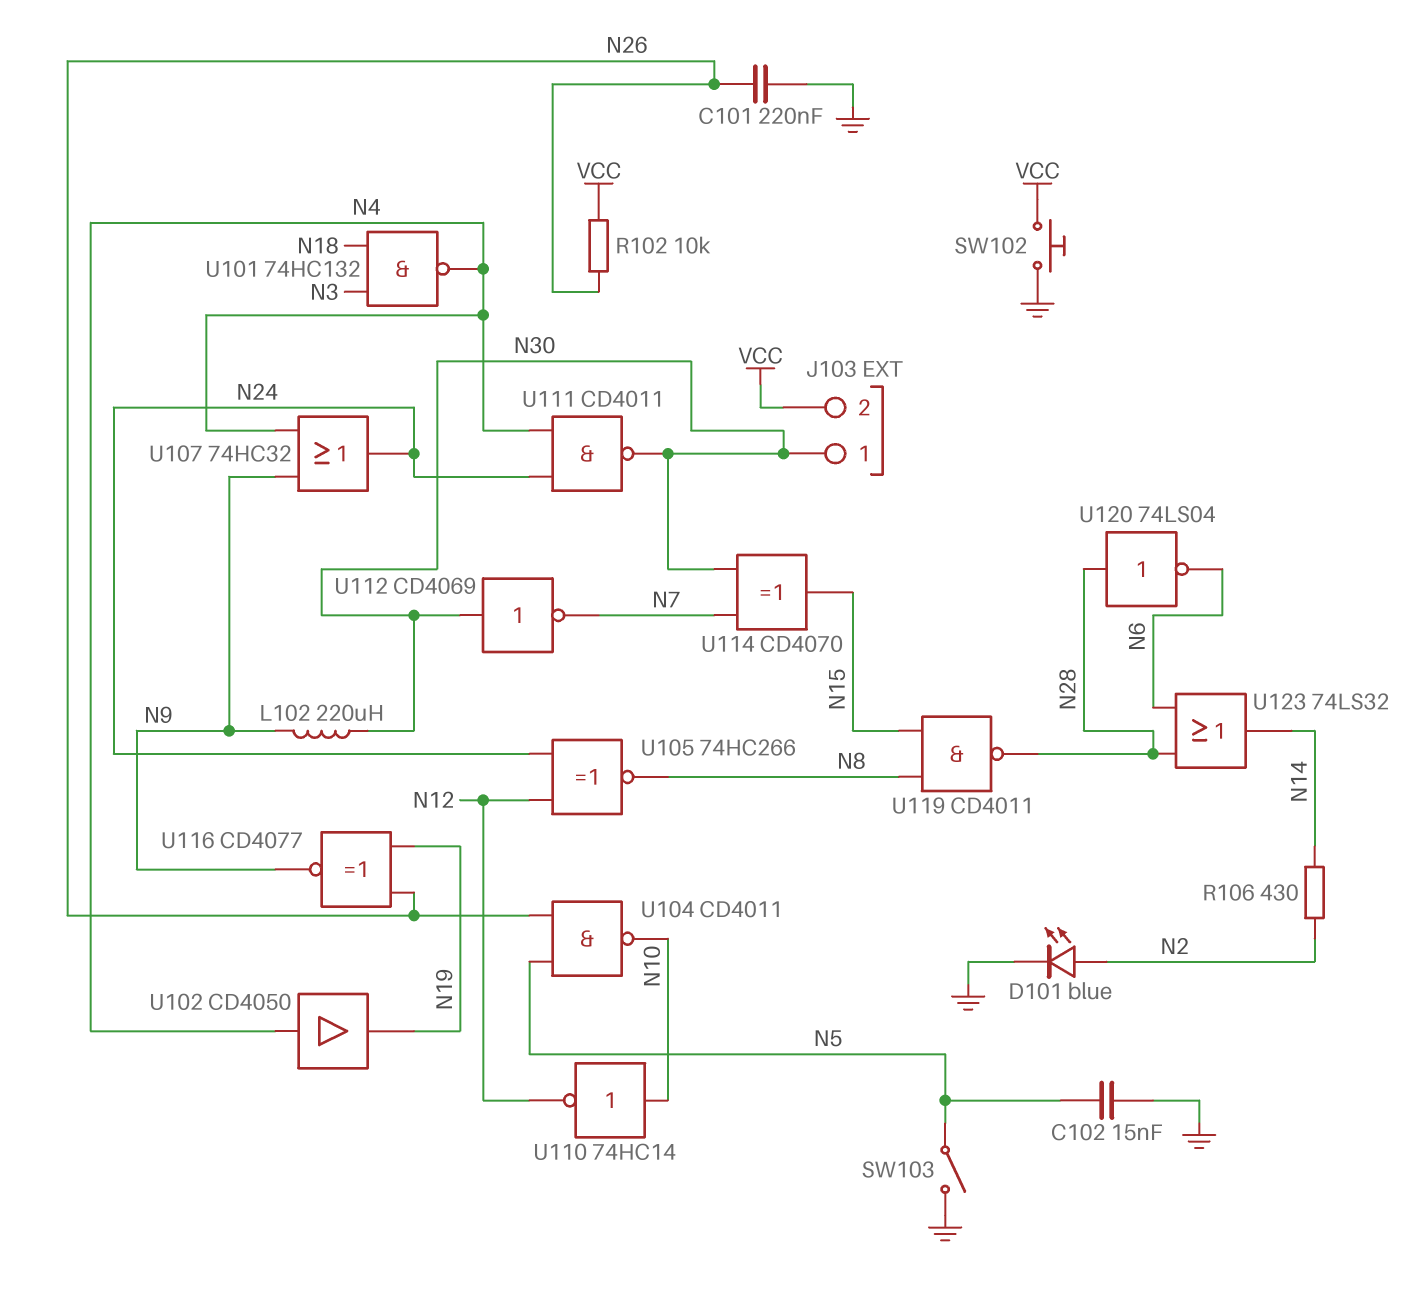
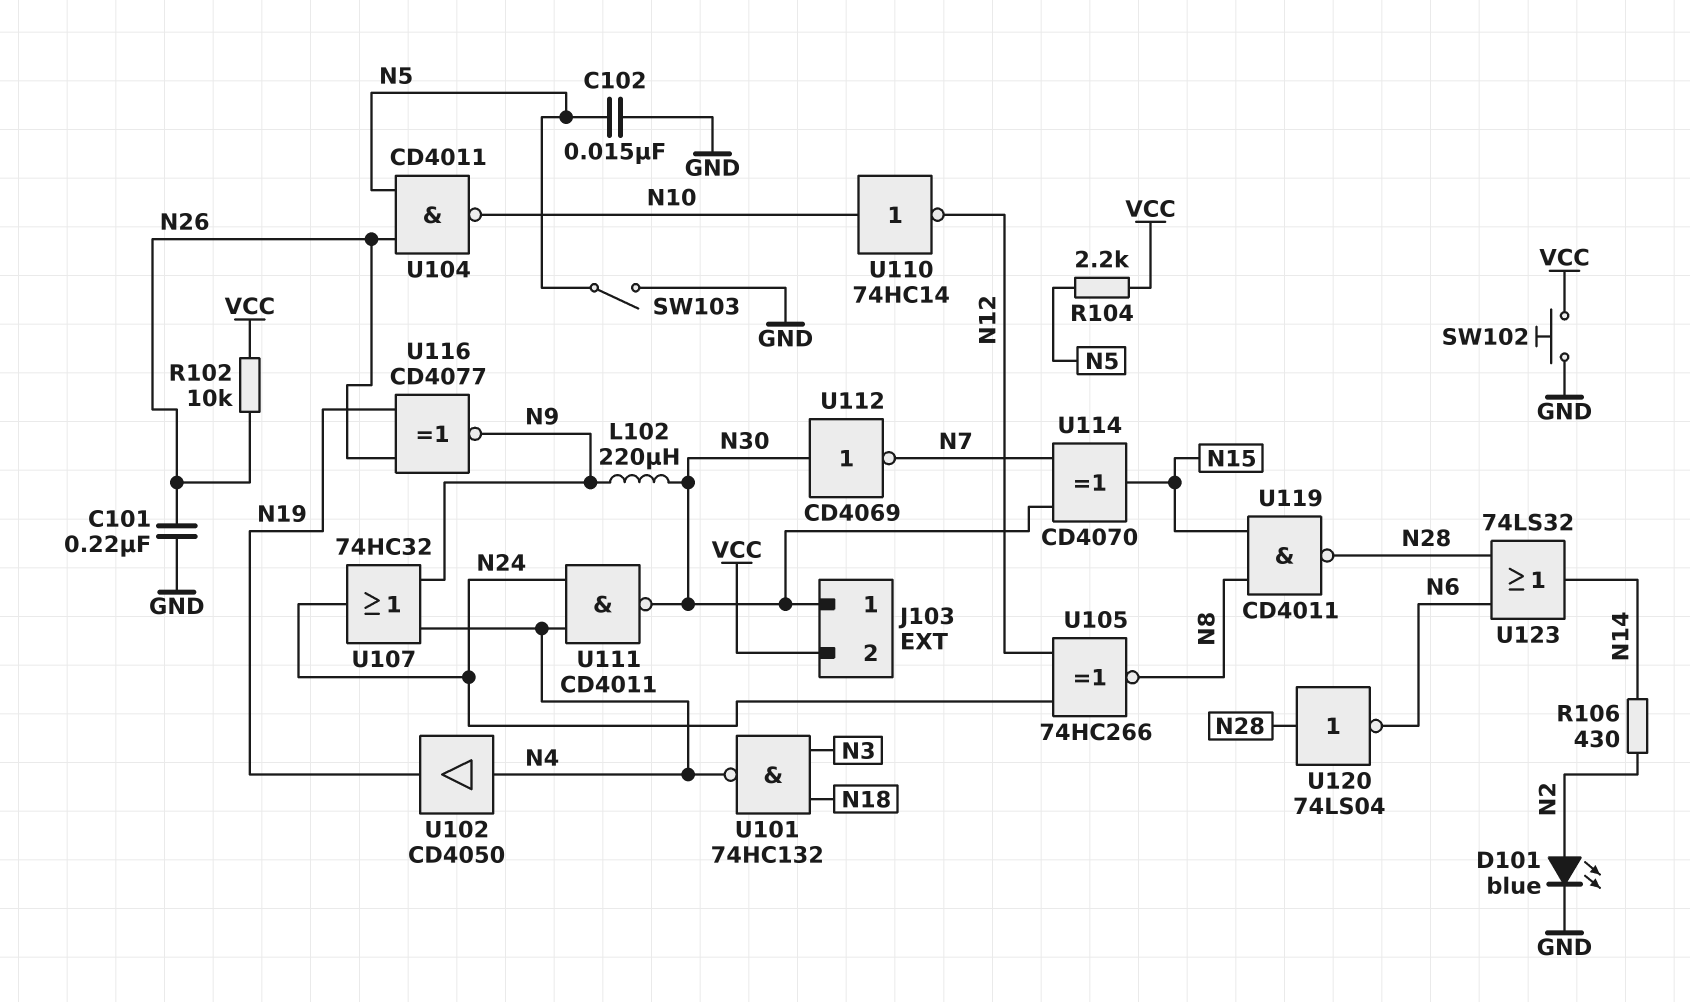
R104: none -> 2.2k (N5, VCC)

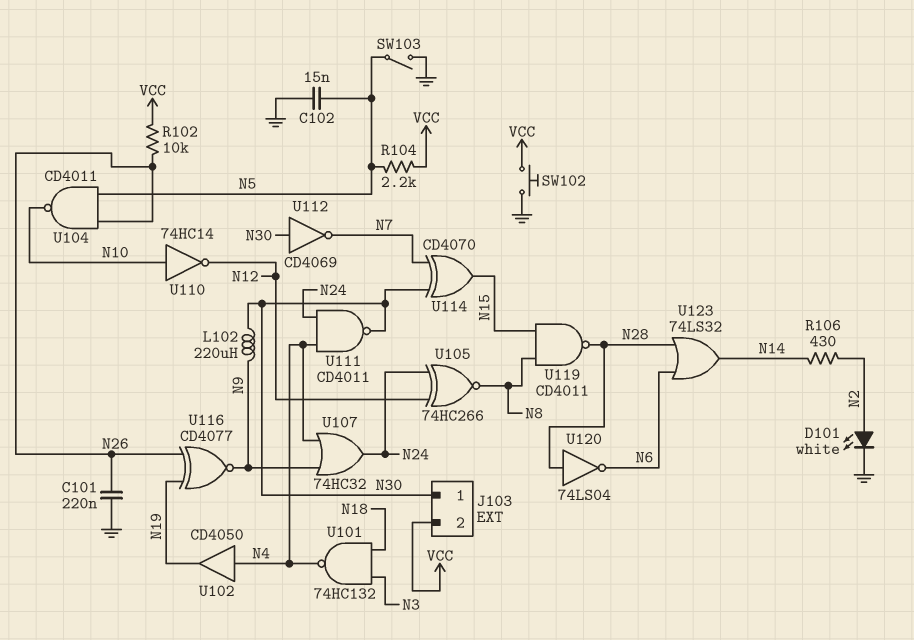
D101: LED blue (A N2, K GND) -> LED white (A N2, K GND)

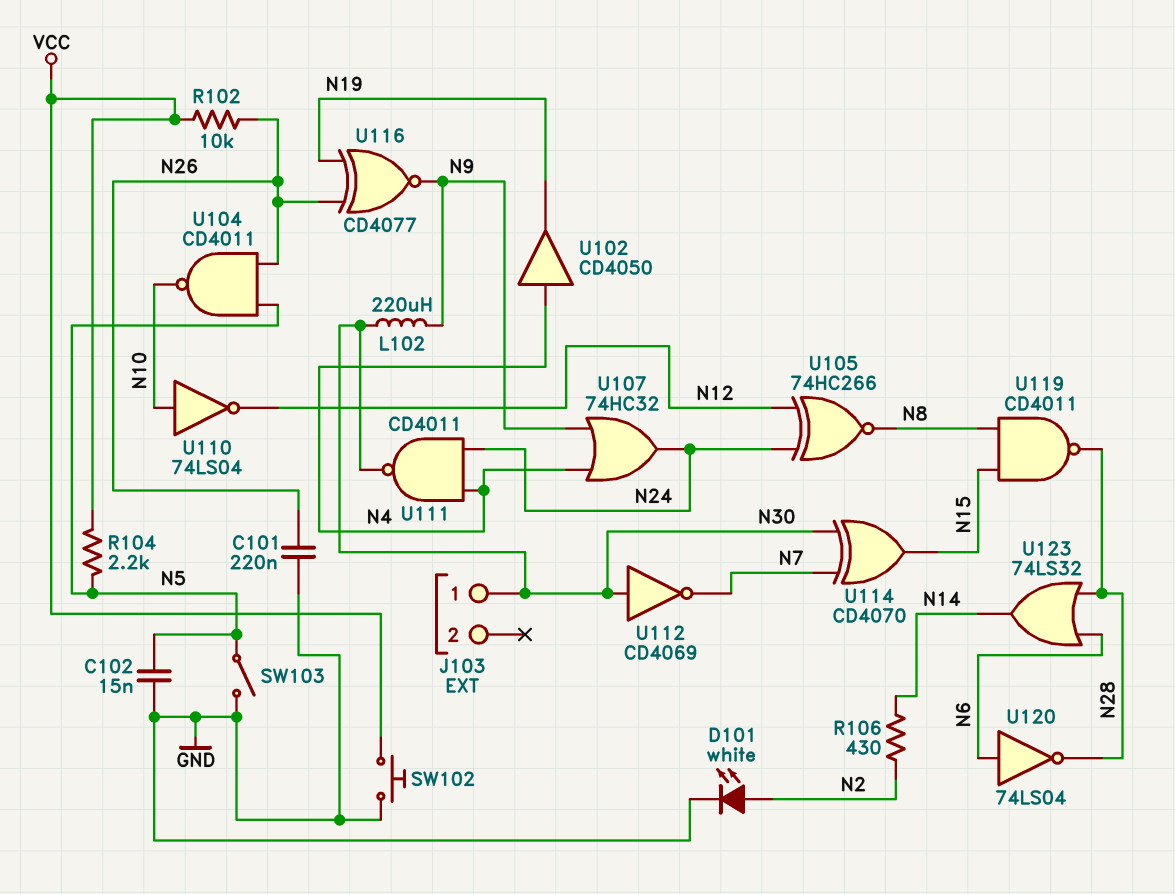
J103 pin 2: VCC -> none
U101: NAND 74HC132 (in N3, in N18, out N4) -> none
U110: NOT 74HC14 (in N10, out N12) -> NOT 74LS04 (in N10, out N12)
U120: NOT 74LS04 (in N28, out N6) -> NOT 74LS04 (in N6, out N28)

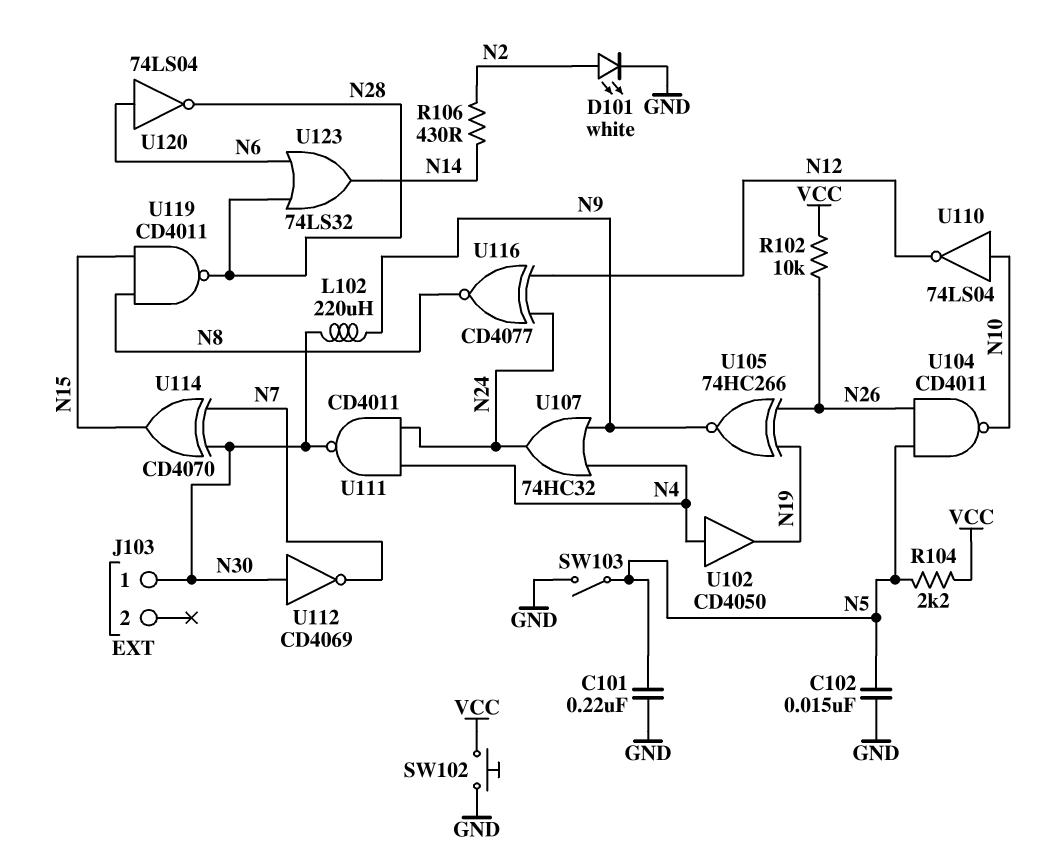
C101: 220nF (GND, N26) -> 220nF (GND, N5)
U105: XNOR 74HC266 (in N12, in N24, out N8) -> XNOR 74HC266 (in N19, in N26, out N9)
U116: XNOR CD4077 (in N19, in N26, out N9) -> XNOR CD4077 (in N12, in N24, out N8)

